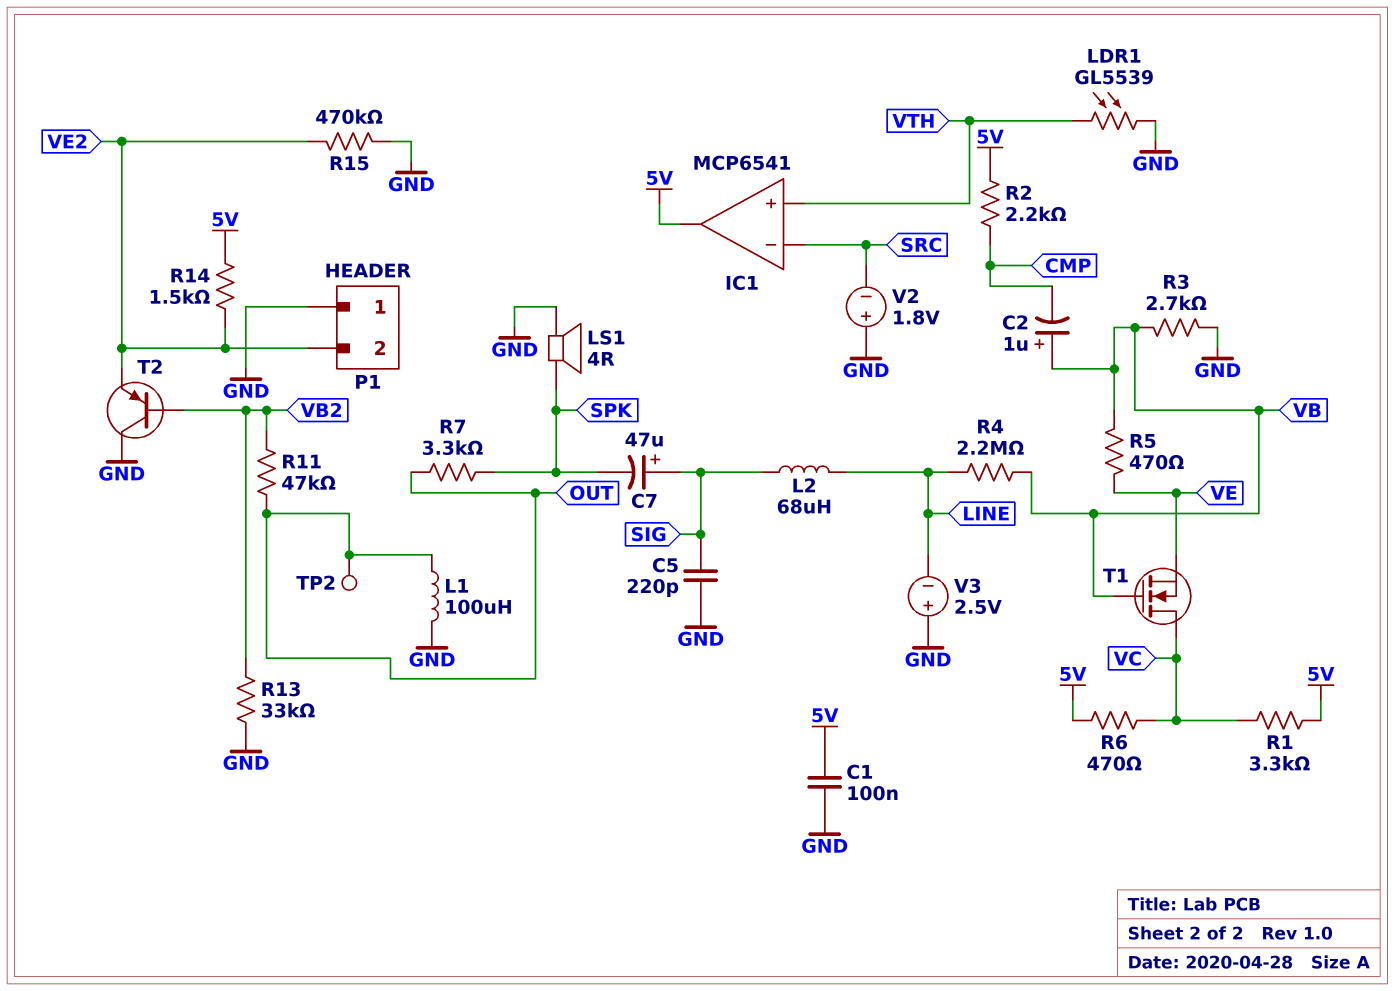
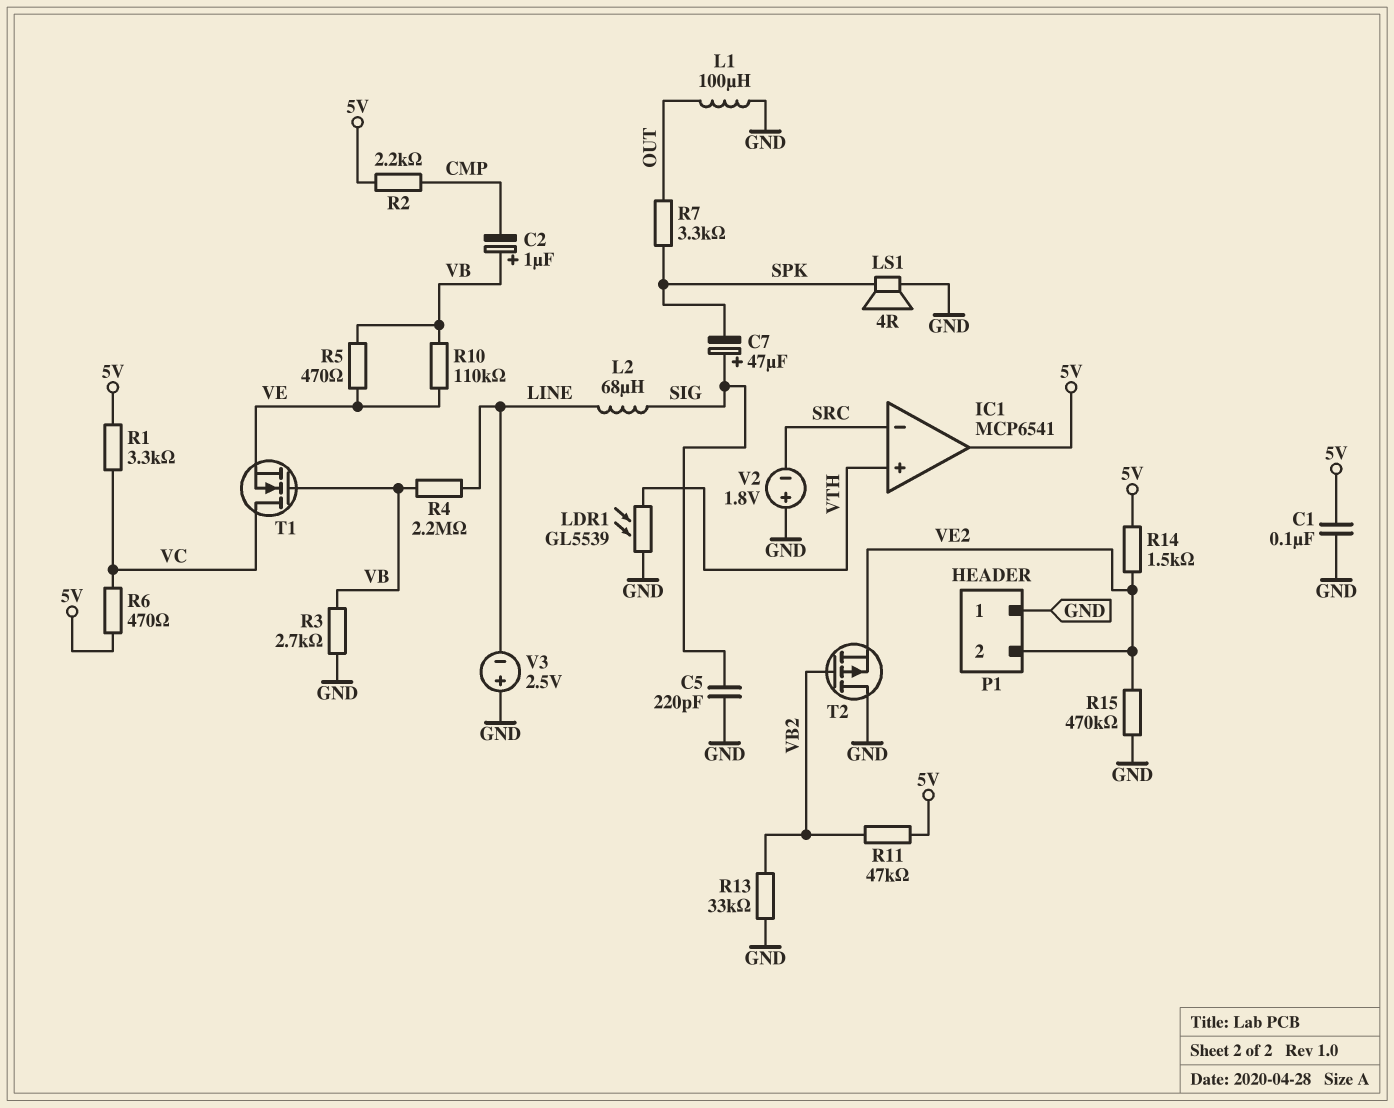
R10: none -> 110k (VB, VE)
R11: 47k (OUT, VB2) -> 47k (5V, VB2)
T2: PNP (B VB2, C GND, E VE2) -> PMOS (G VB2, D GND, S VE2)
TP2: test point (OUT) -> none

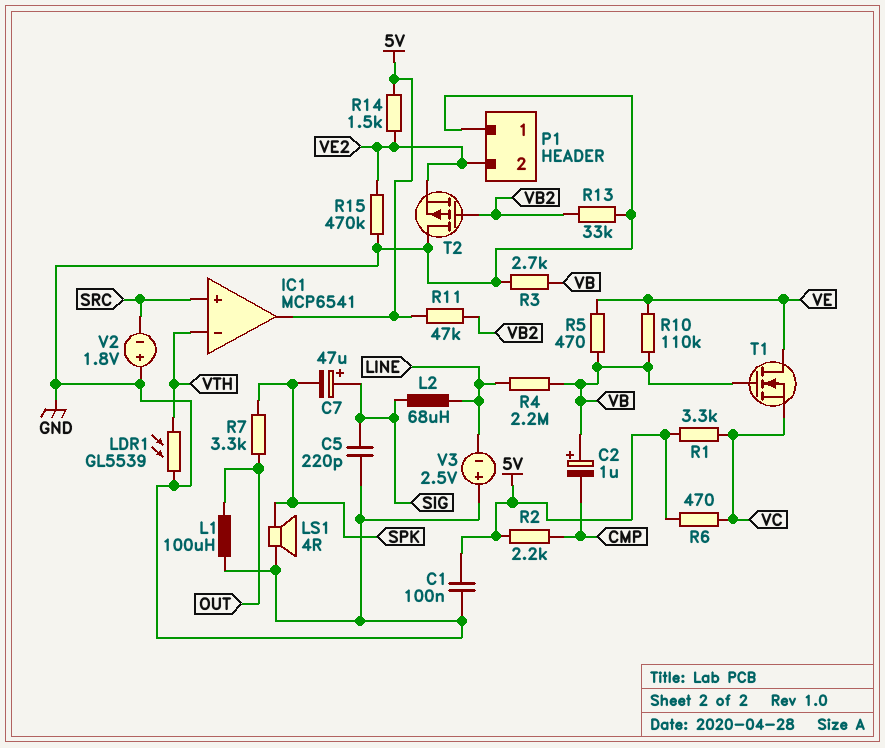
IC1 pin in+: VTH -> SRC
IC1 pin in-: SRC -> VTH
T1: NMOS (G VB, D VC, S VE) -> NMOS (G VB, D VE, S VC)

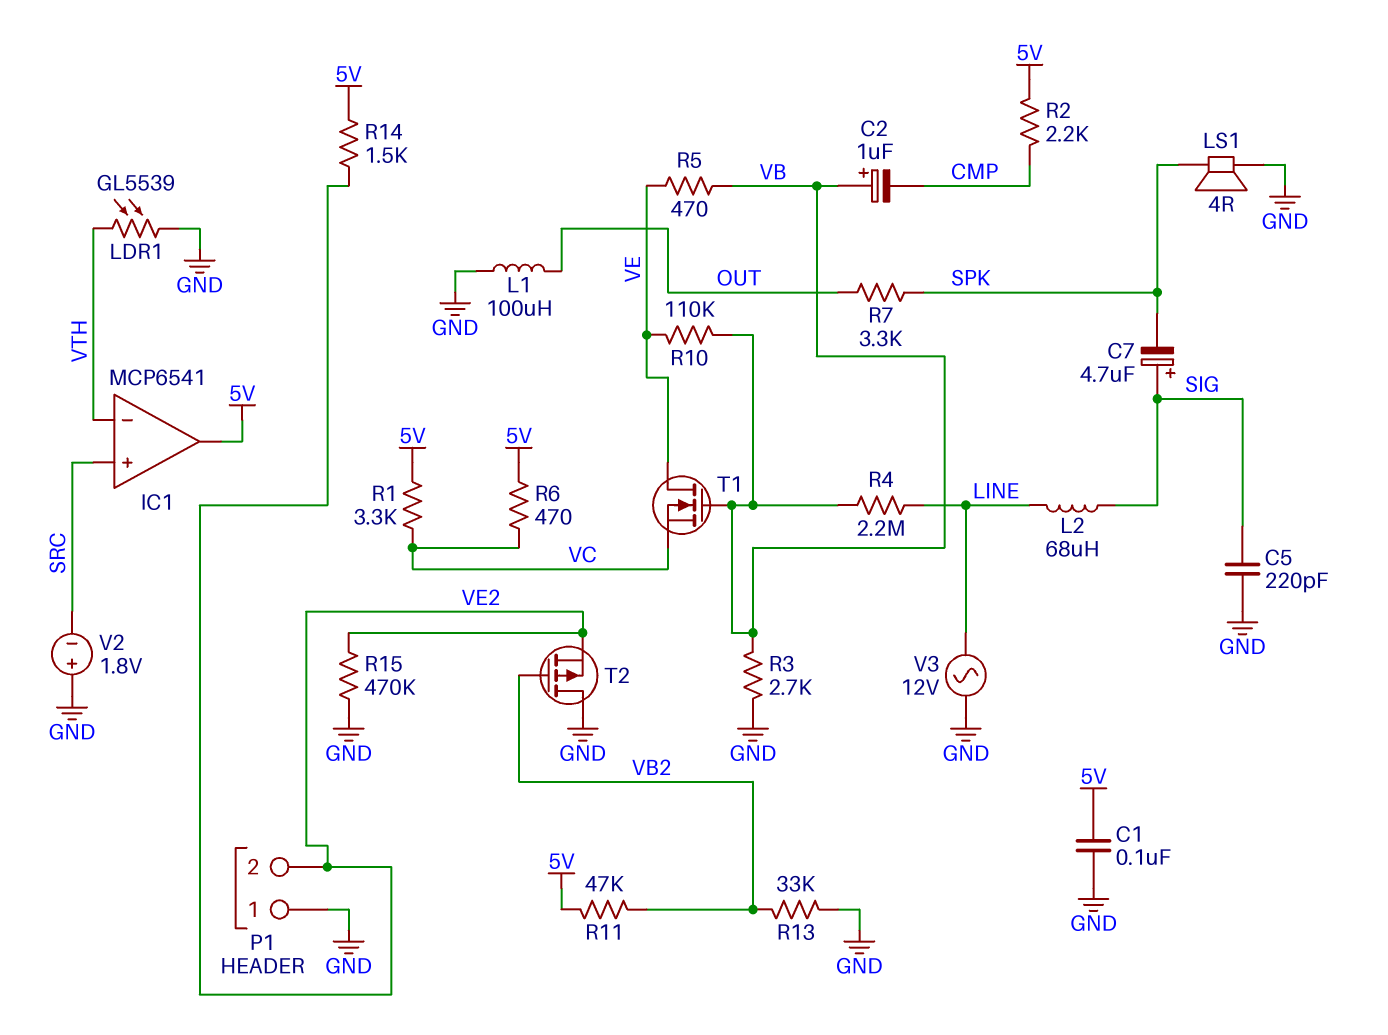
C7: 47uF (plus SIG, minus SPK) -> 4.7uF (plus SIG, minus SPK)
V3: 2.5V (plus GND, minus LINE) -> AC 12V (GND, LINE)

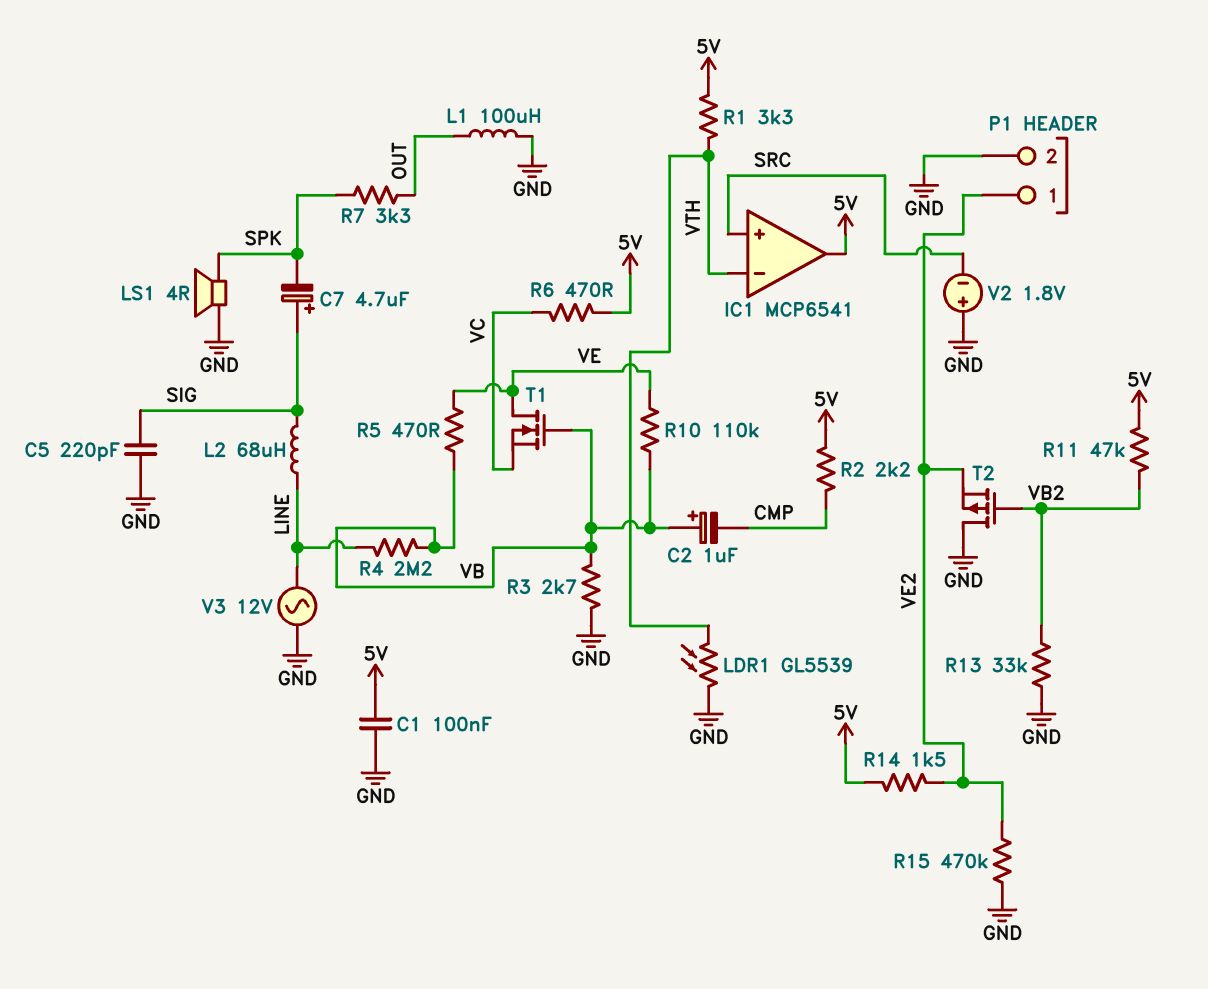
P1 pin 1: GND -> VE2
P1 pin 2: VE2 -> GND
R1: 3.3k (5V, VC) -> 3.3k (5V, VTH)

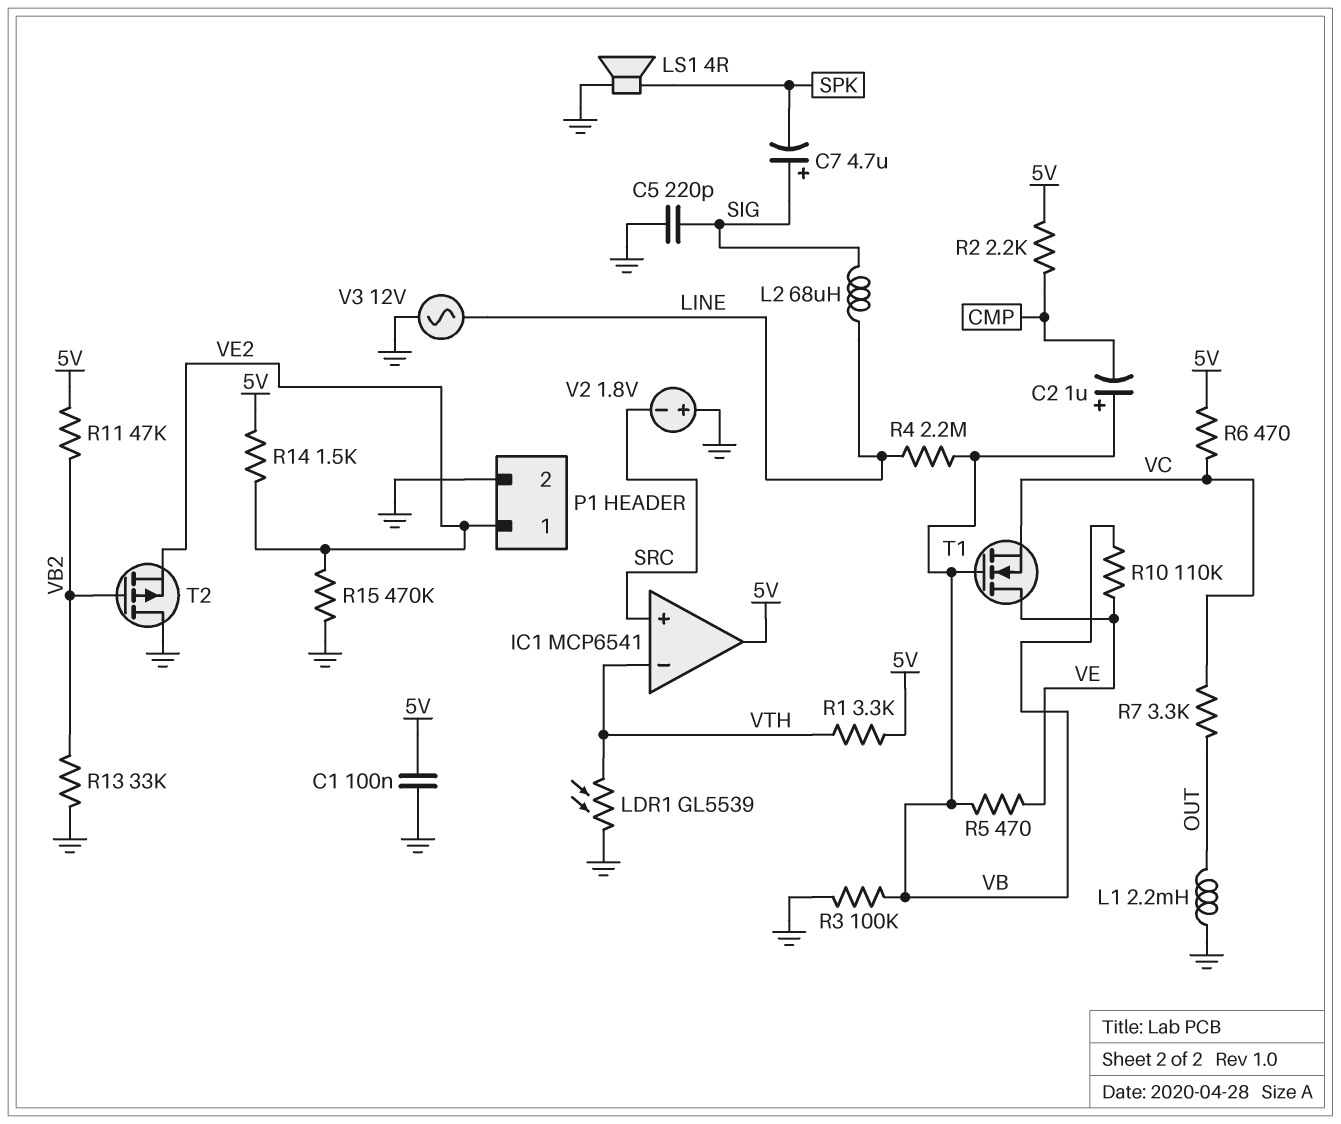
L1: 100uH (GND, OUT) -> 2.2mH (GND, OUT)
R3: 2.7k (GND, VB) -> 100k (GND, VB)
R7: 3.3k (OUT, SPK) -> 3.3k (OUT, VC)

